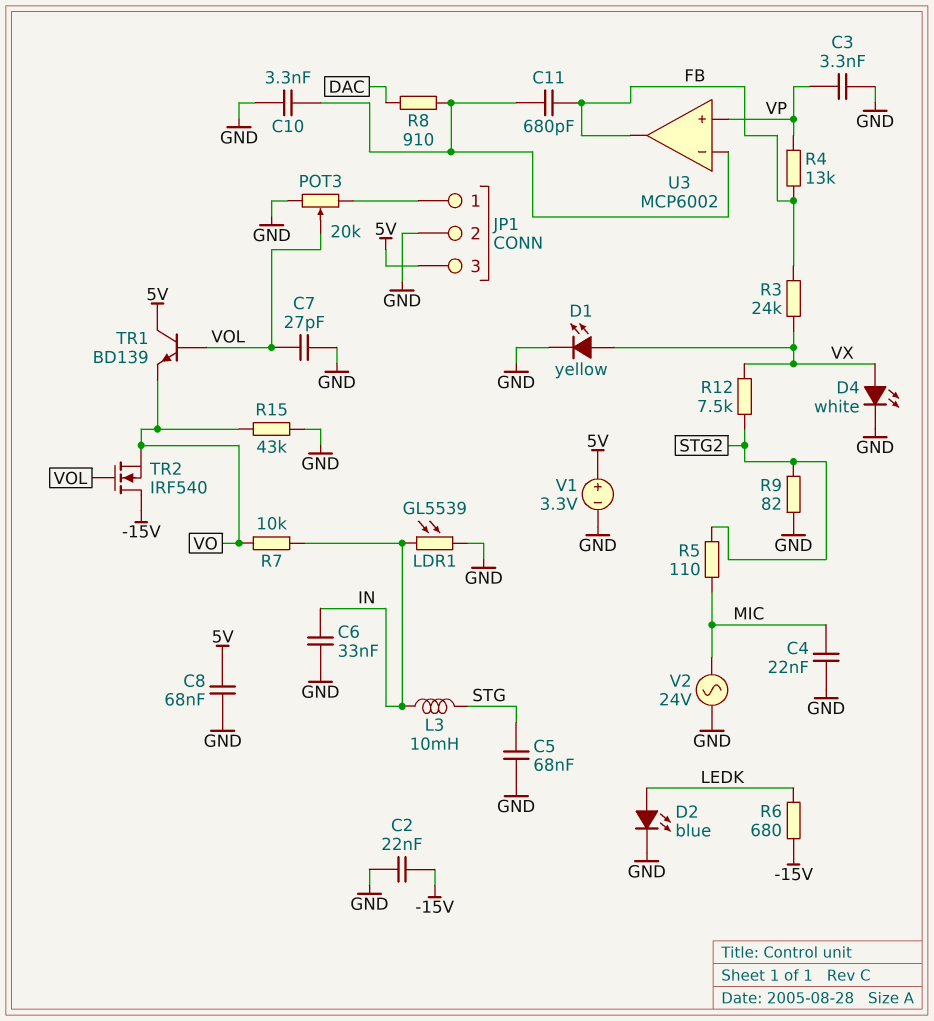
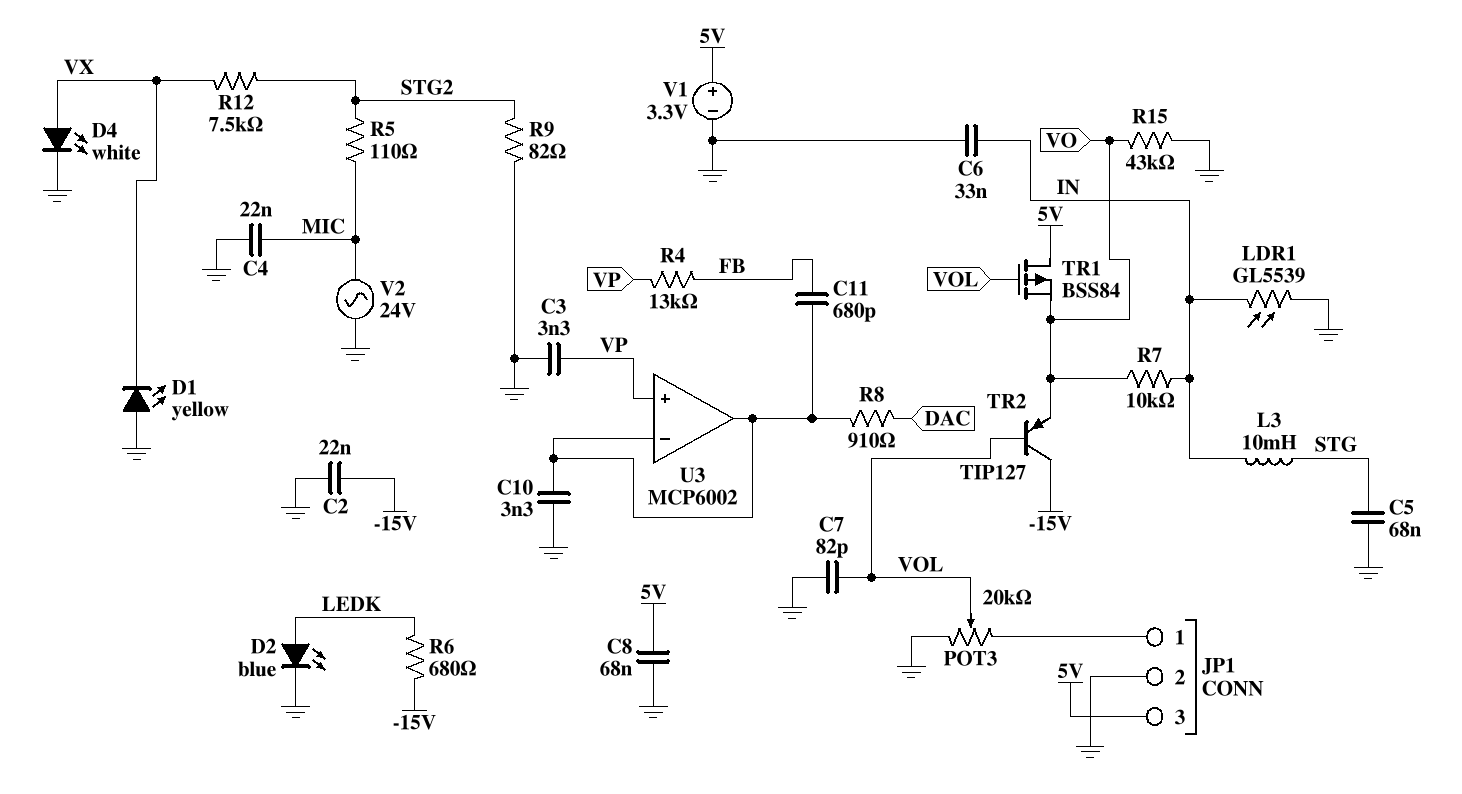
C7: 27pF (GND, VOL) -> 82pF (GND, VOL)
D1: LED yellow (A VX, K GND) -> LED yellow (A GND, K VX)
R3: 24k (FB, VX) -> none
TR1: NPN BD139 (B VOL, C 5V, E VO) -> PMOS BSS84 (G VOL, D 5V, S VO)
TR2: NMOS IRF540 (G VOL, D -15V, S VO) -> PNP TIP127 (B VOL, C -15V, E VO)
U3 pin out: FB -> U3/in-

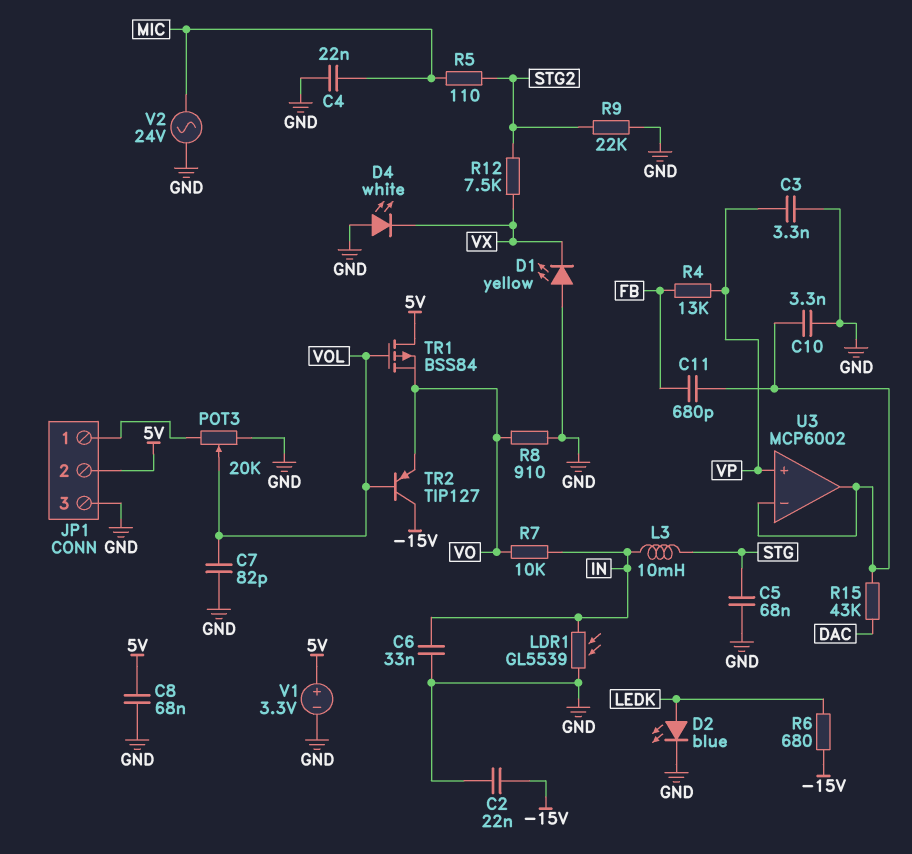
D4: LED white (A VX, K GND) -> LED white (A GND, K VX)
JP1 pin 2: GND -> 5V
JP1 pin 3: 5V -> GND
R8: 910 (DAC, U3/in-) -> 910 (GND, VO)
R9: 82 (GND, STG2) -> 22k (GND, STG2)
R15: 43k (GND, VO) -> 43k (DAC, U3/in-)

